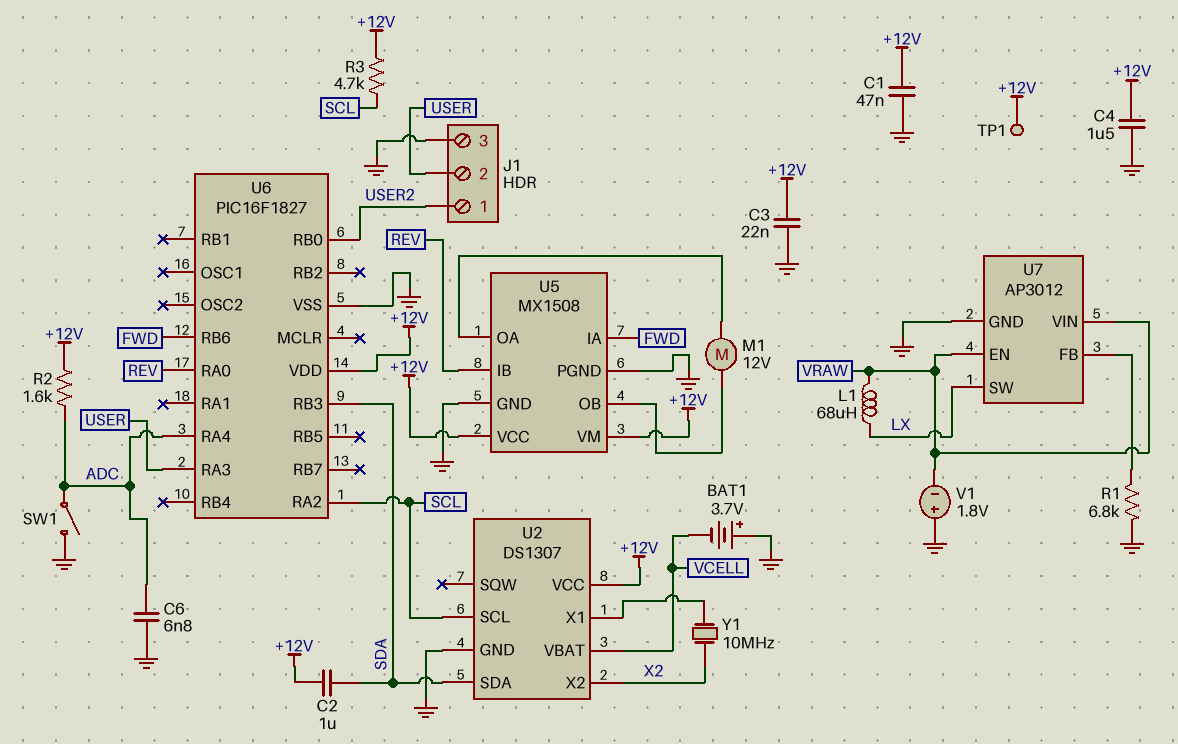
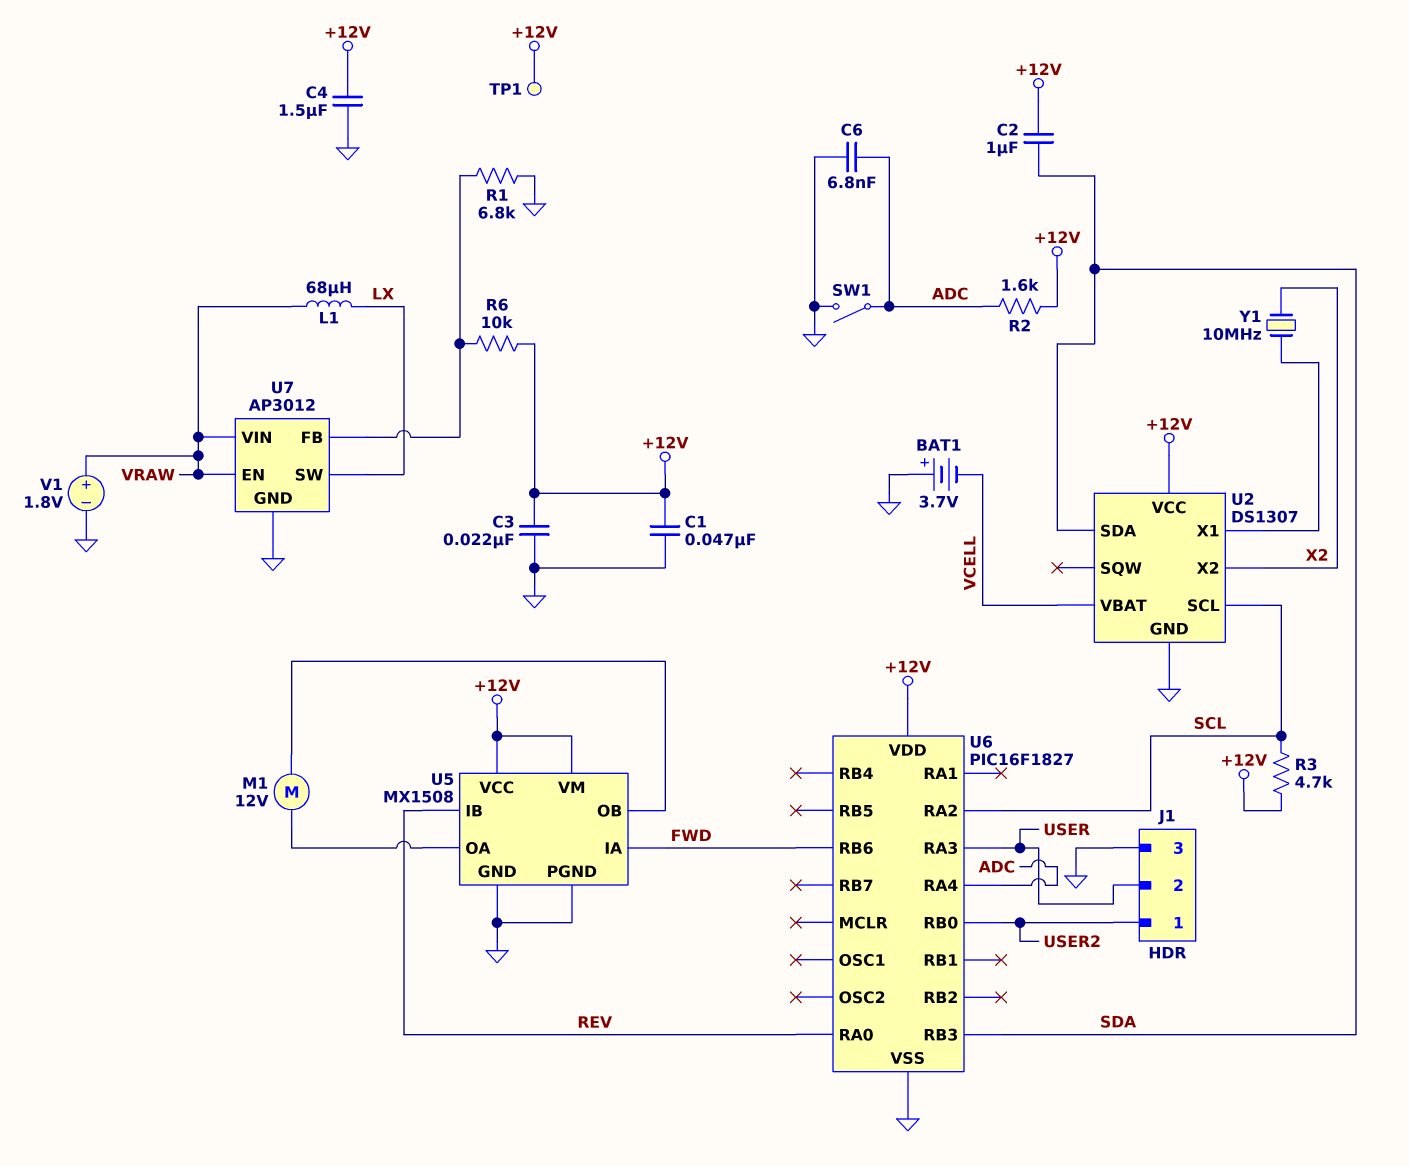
R6: none -> 10k (+12V, U7/FB)
V1: 1.8V (plus GND, minus VRAW) -> 1.8V (plus VRAW, minus GND)

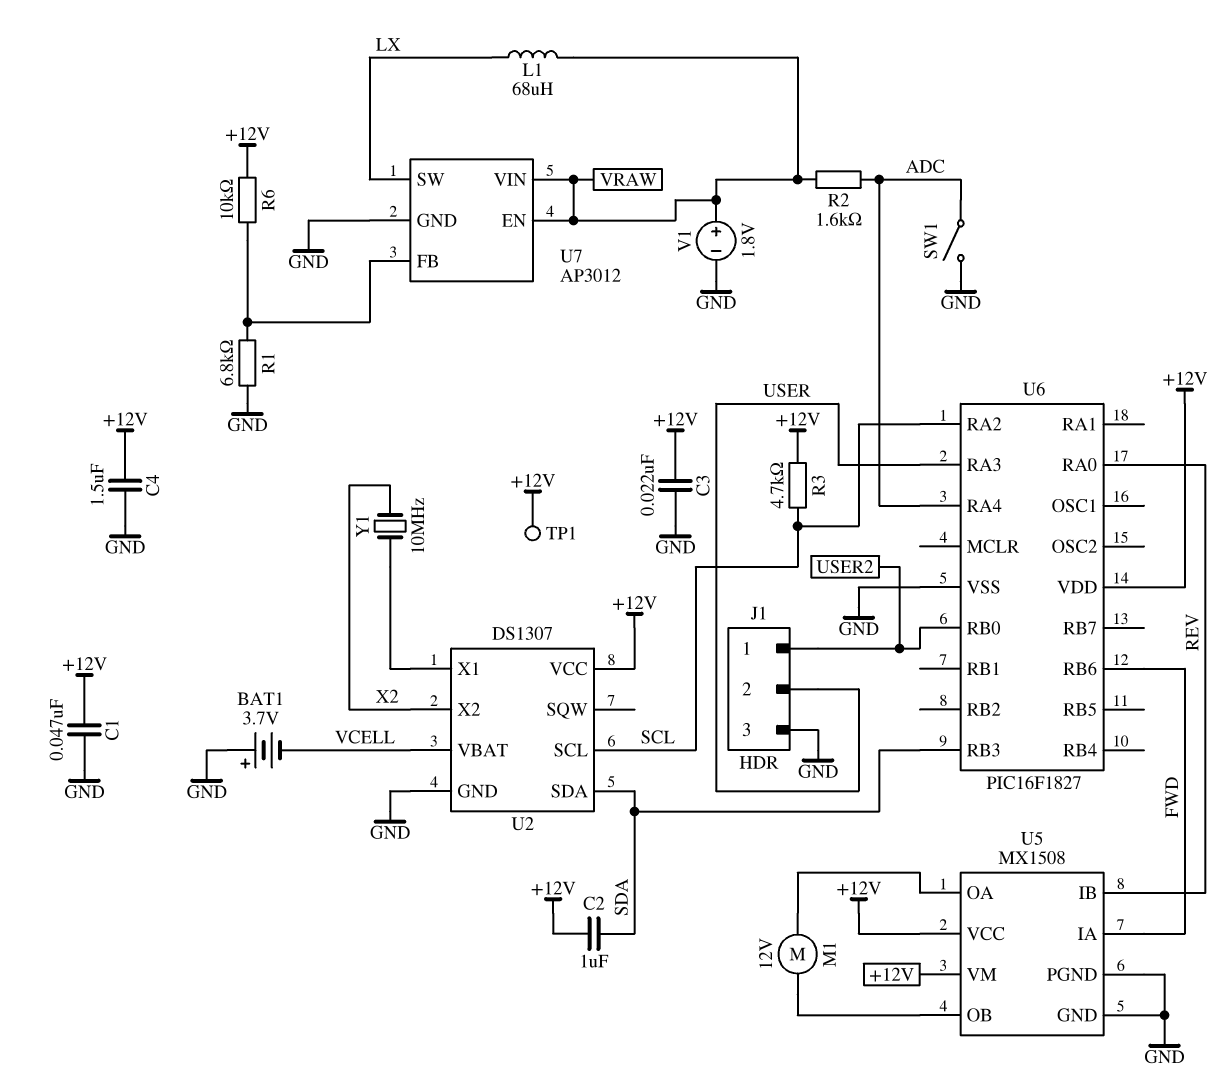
C6: 6.8nF (ADC, GND) -> none
R2: 1.6k (+12V, ADC) -> 1.6k (ADC, VRAW)

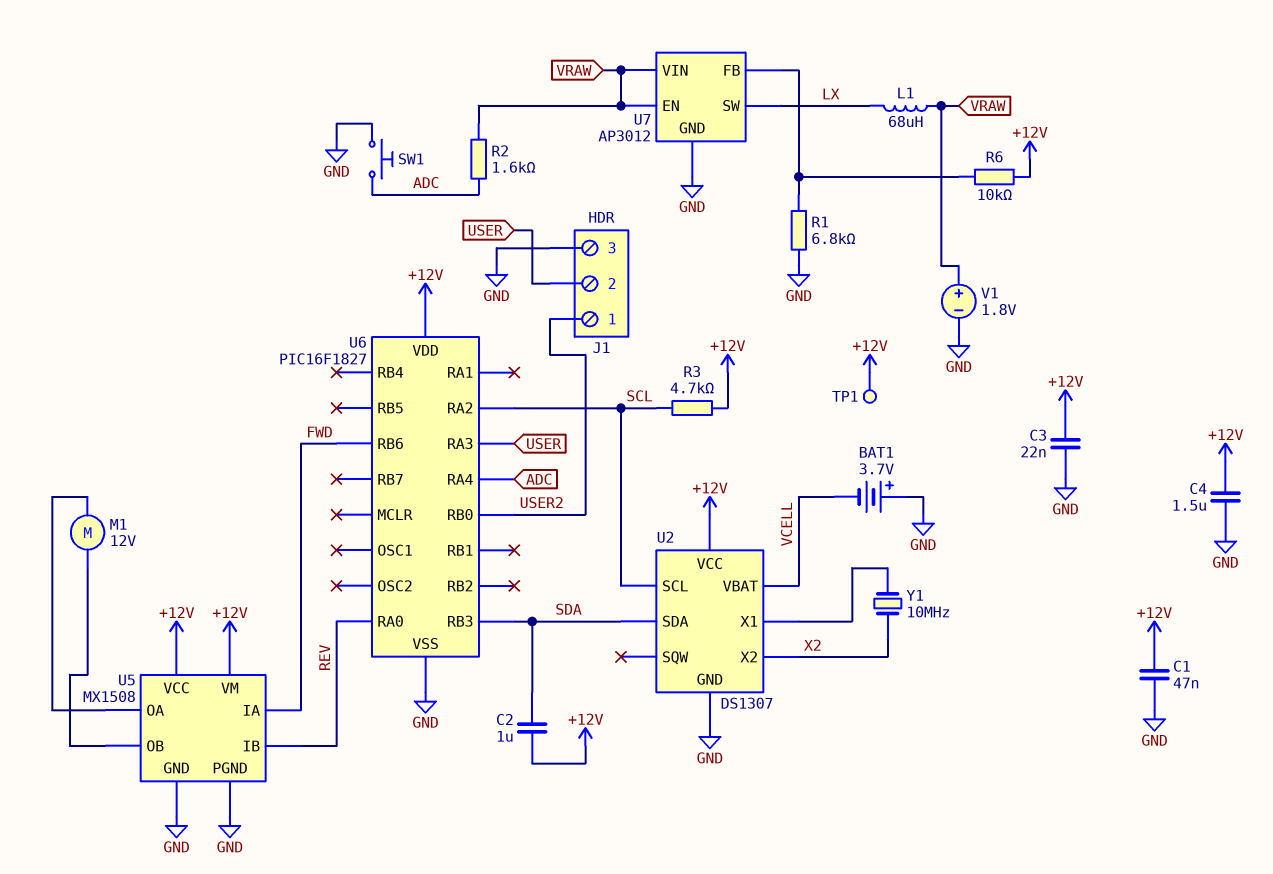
SW1: switch (ADC, GND) -> button (ADC, GND)

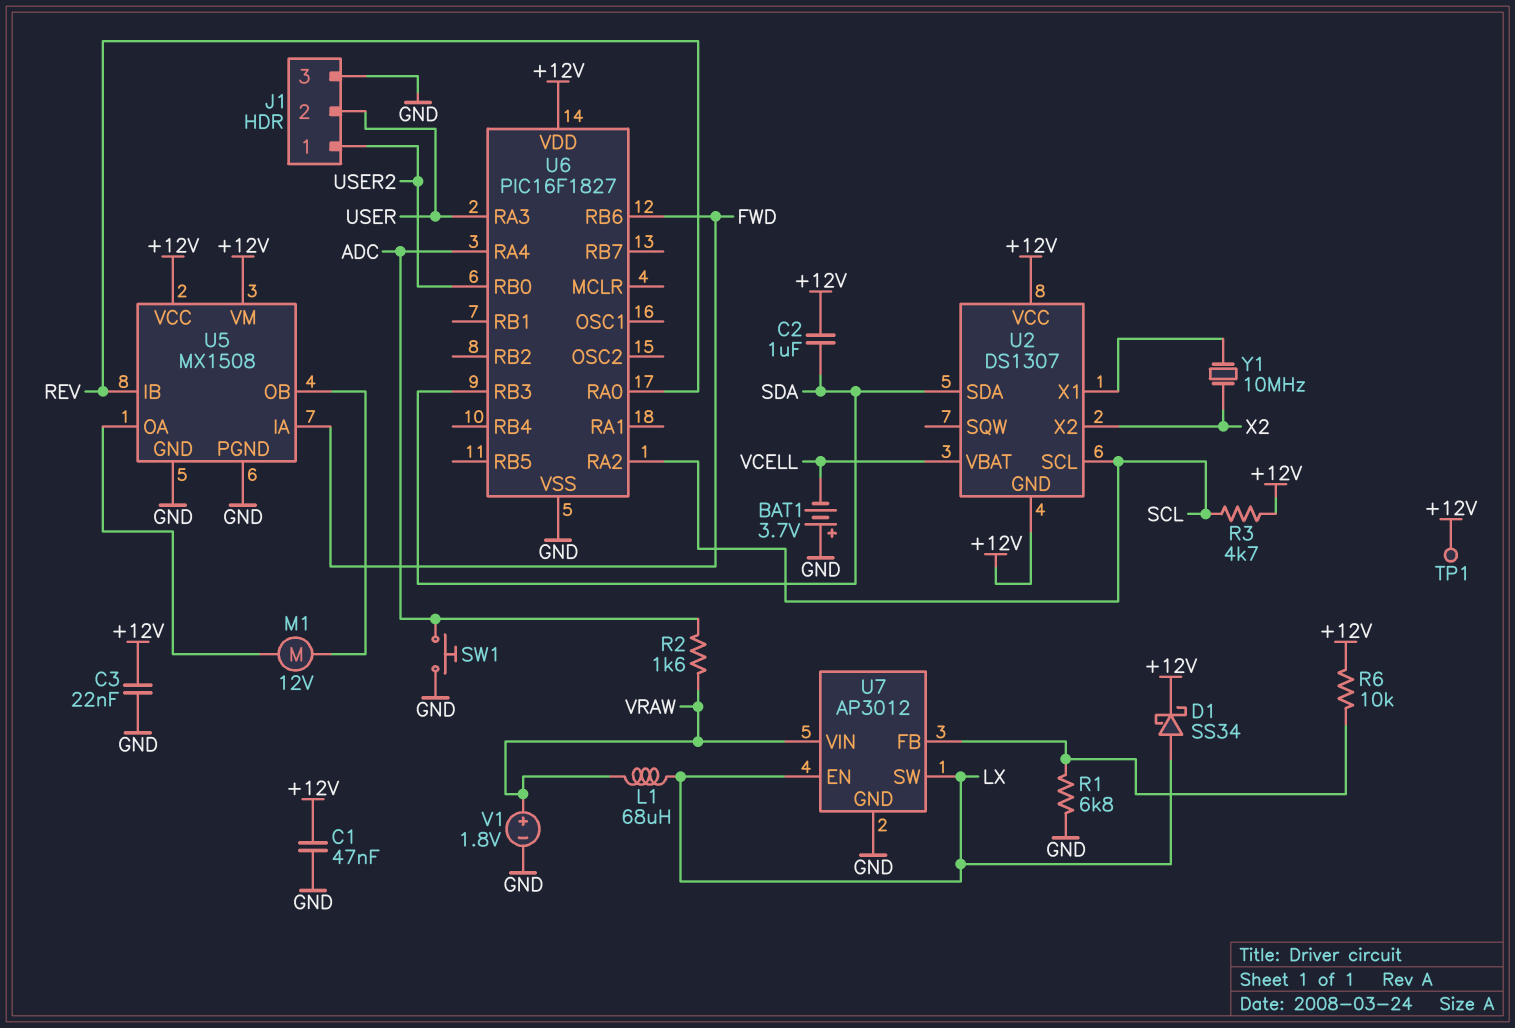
C4: 1.5uF (+12V, GND) -> none
D1: none -> schottky SS34 (A LX, K +12V)
U2 pin GND: GND -> +12V
U7 pin EN: VRAW -> LX

